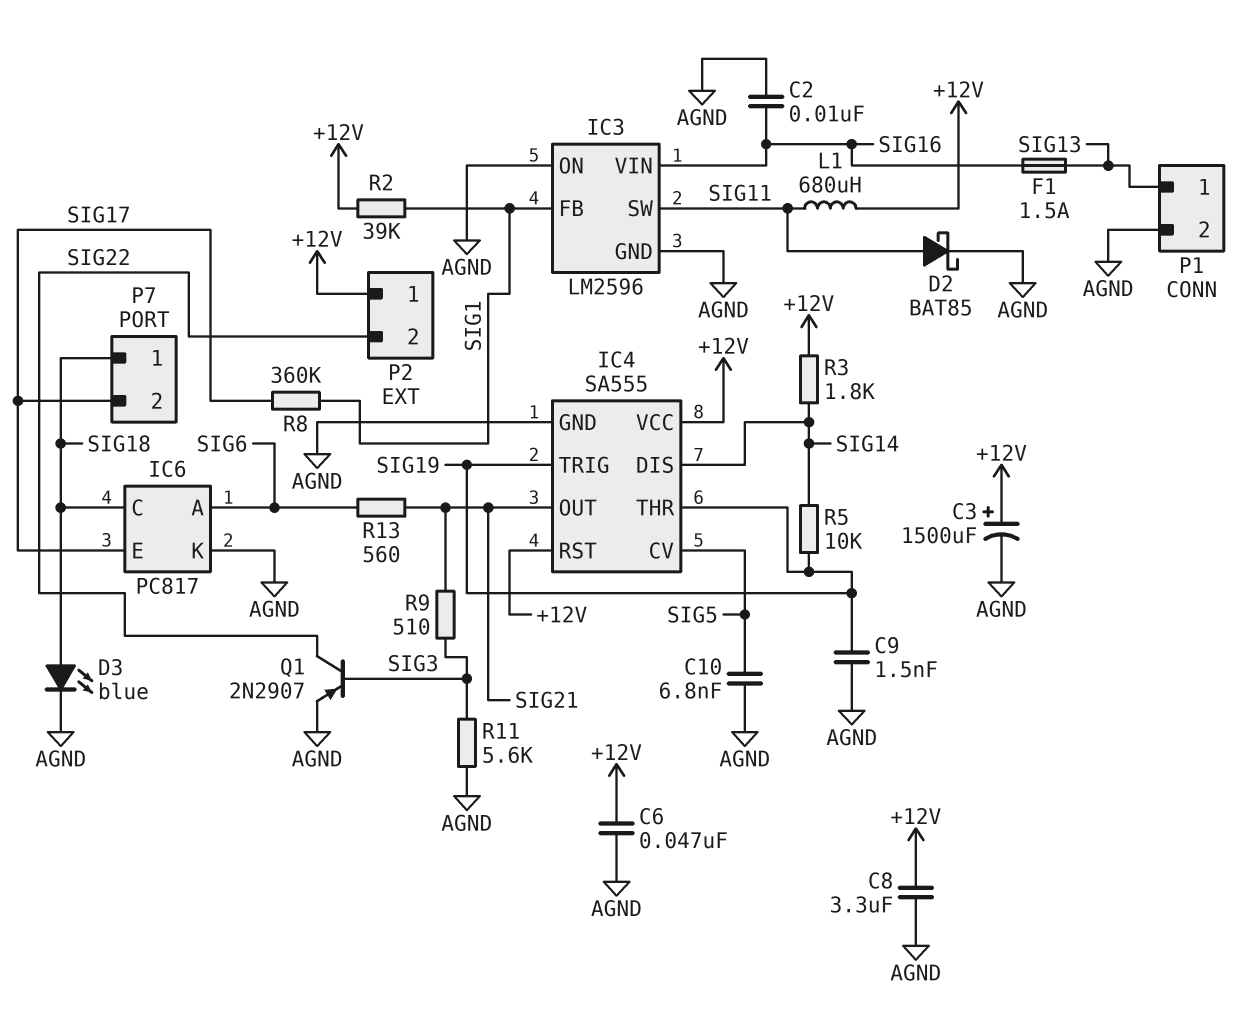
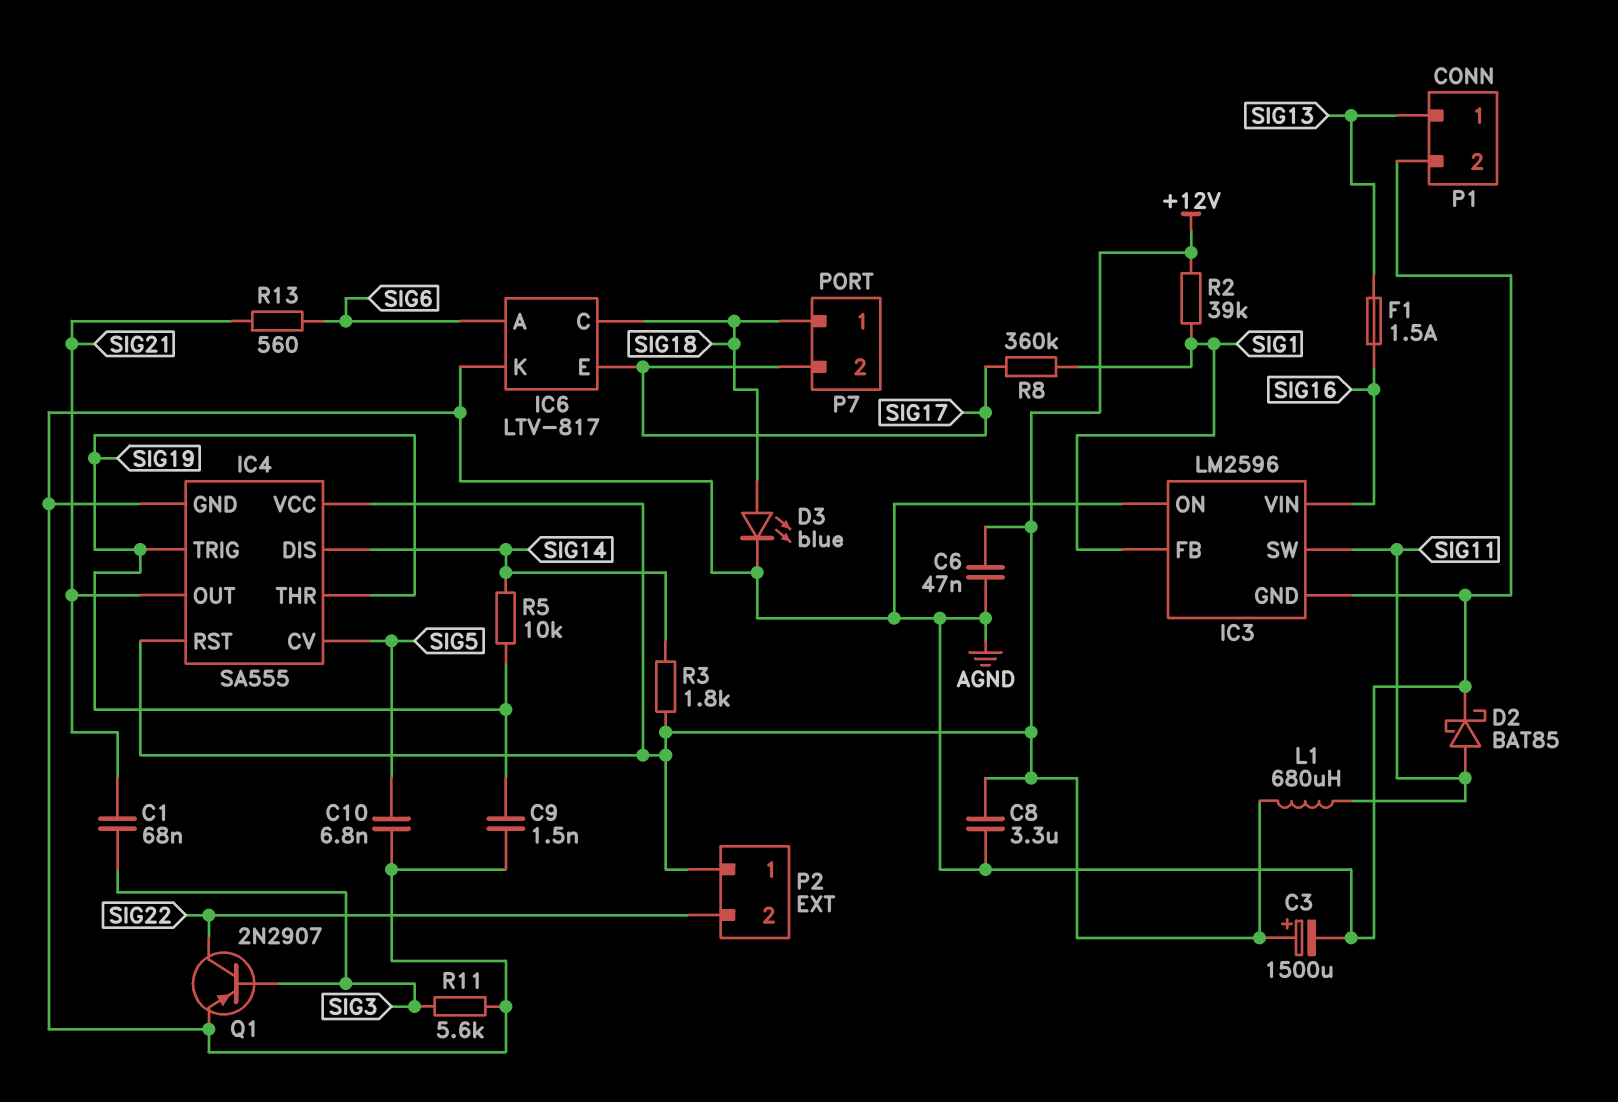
C1: none -> 68nF (SIG3, SIG21)
C2: 10nF (AGND, SIG16) -> none
IC6: PC817 -> LTV-817
R9: 510 (SIG3, SIG21) -> none

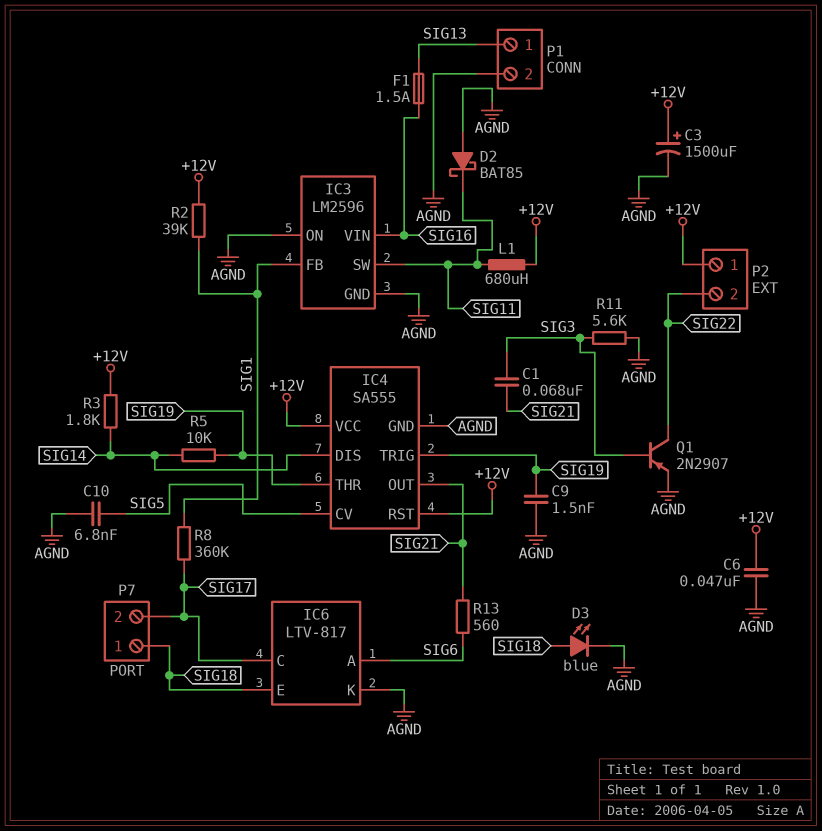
C8: 3.3uF (+12V, AGND) -> none
D2: schottky BAT85 (A SIG11, K AGND) -> schottky BAT85 (A AGND, K SIG11)
IC6 pin C: SIG18 -> SIG17
IC6 pin E: SIG17 -> SIG18

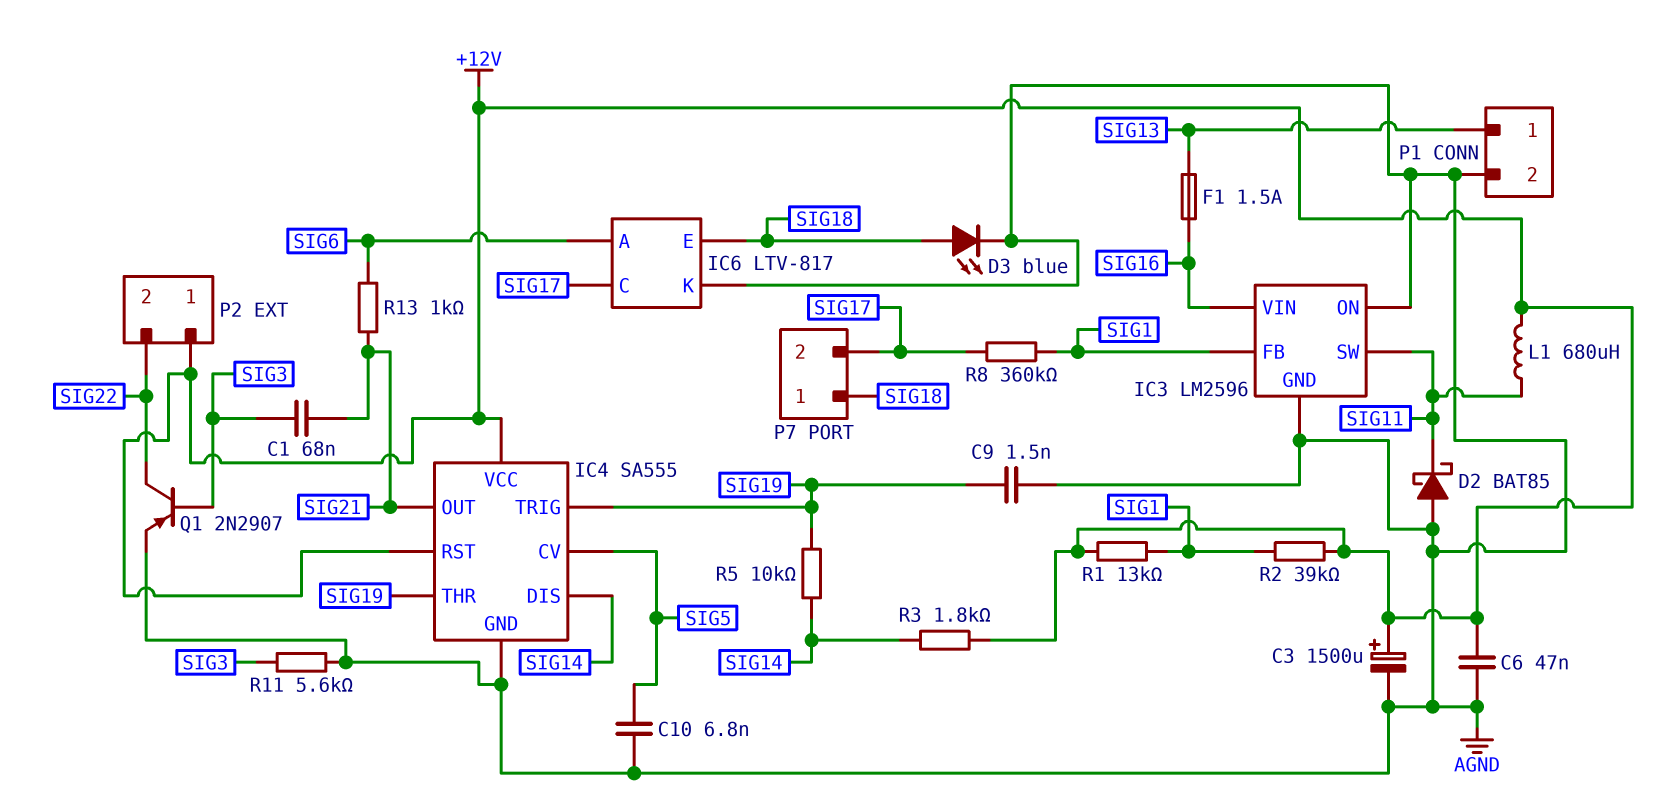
R1: none -> 13k (+12V, SIG1)
R13: 560 (SIG6, SIG21) -> 1k (SIG6, SIG21)

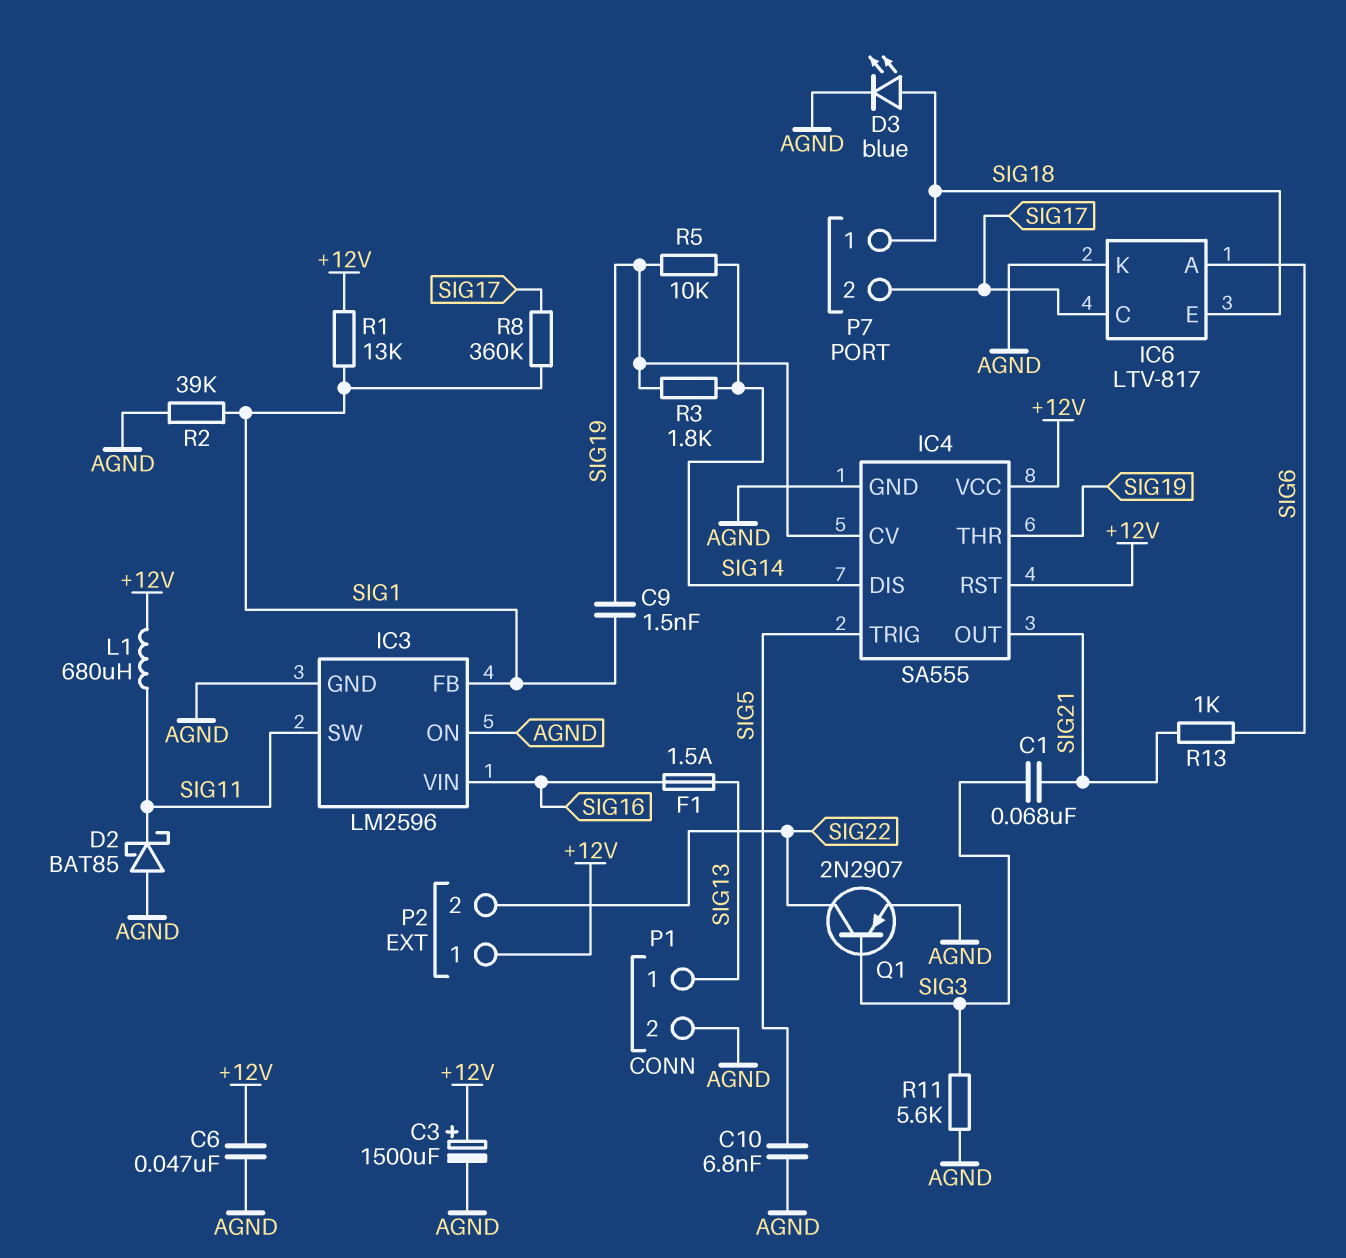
C9: 1.5nF (AGND, SIG19) -> 1.5nF (SIG1, SIG19)
IC4 pin CV: SIG5 -> SIG19
IC4 pin TRIG: SIG19 -> SIG5
R2: 39k (+12V, SIG1) -> 39k (AGND, SIG1)
R3: 1.8k (+12V, SIG14) -> 1.8k (SIG14, SIG19)

